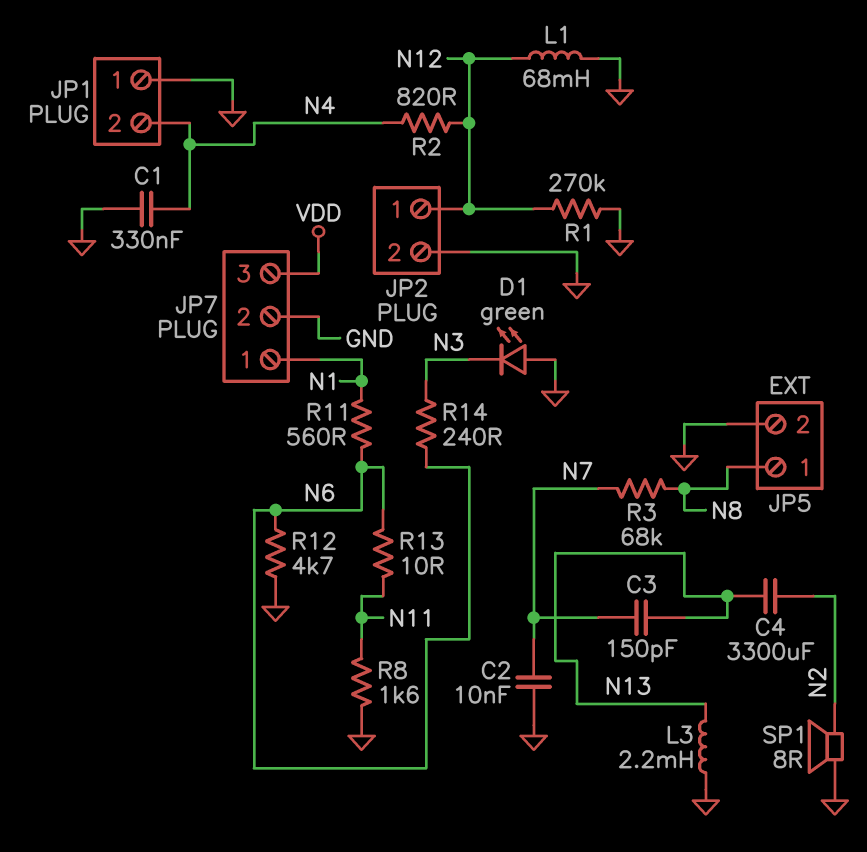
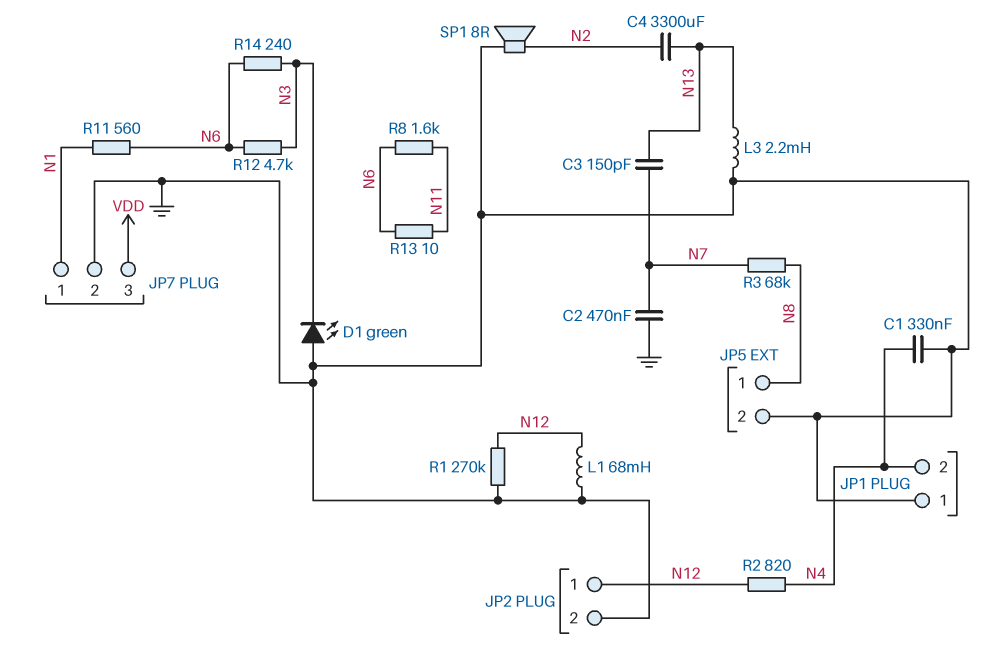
C2: 10nF (GND, N7) -> 470nF (GND, N7)
R8: 1.6k (GND, N11) -> 1.6k (N6, N11)
R12: 4.7k (GND, N6) -> 4.7k (N3, N6)

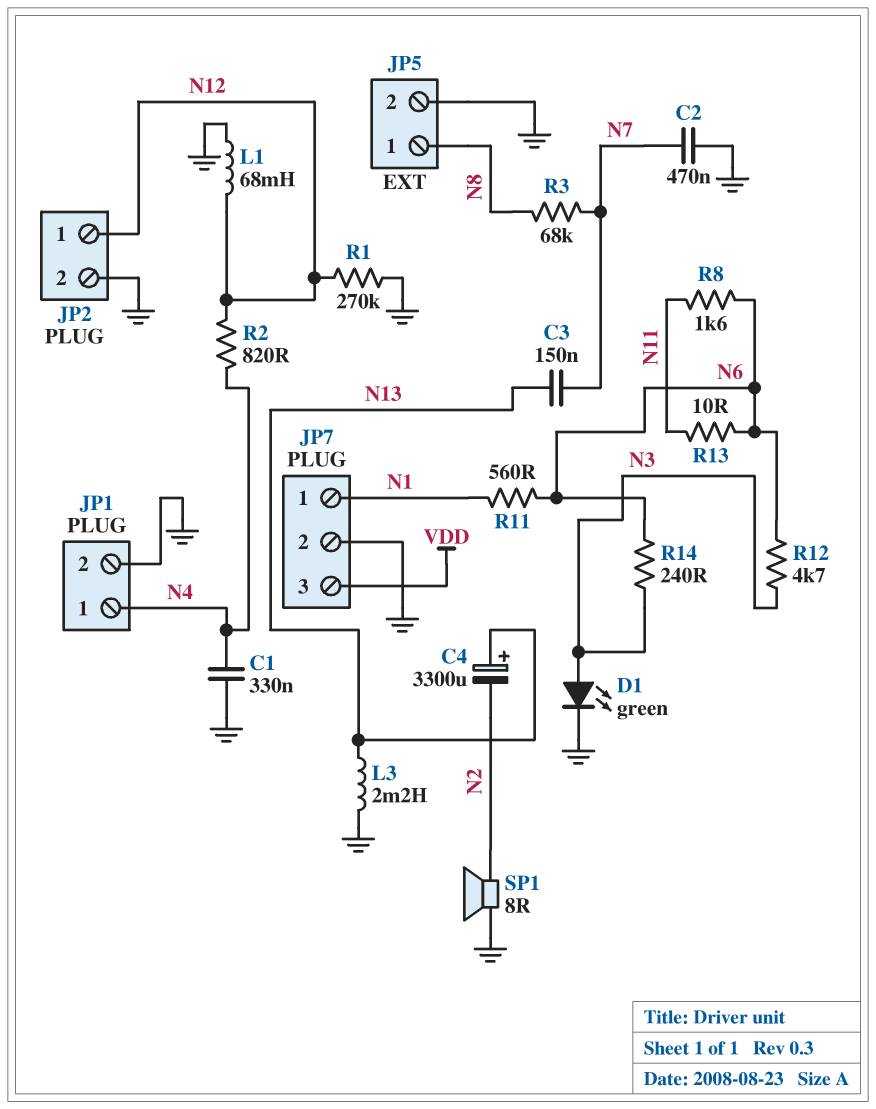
C3: 150pF (N7, N13) -> 150nF (N7, N13)
C4: 3300uF (N2, N13) -> 3300uF (plus N13, minus N2)
D1: LED green (A GND, K N3) -> LED green (A N3, K GND)
JP1 pin 1: GND -> N4
JP1 pin 2: N4 -> GND

